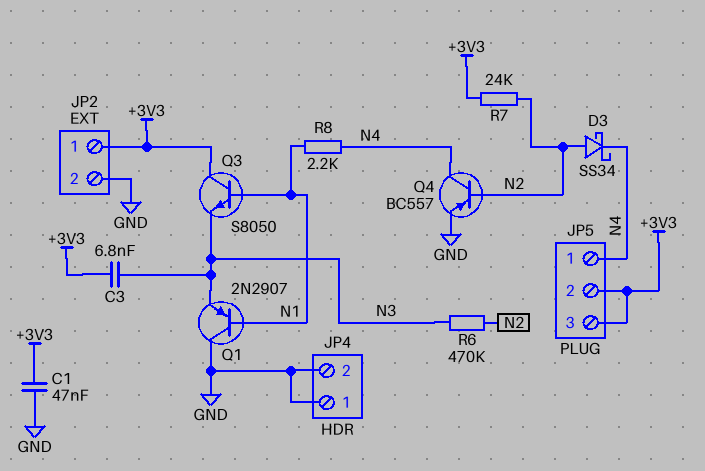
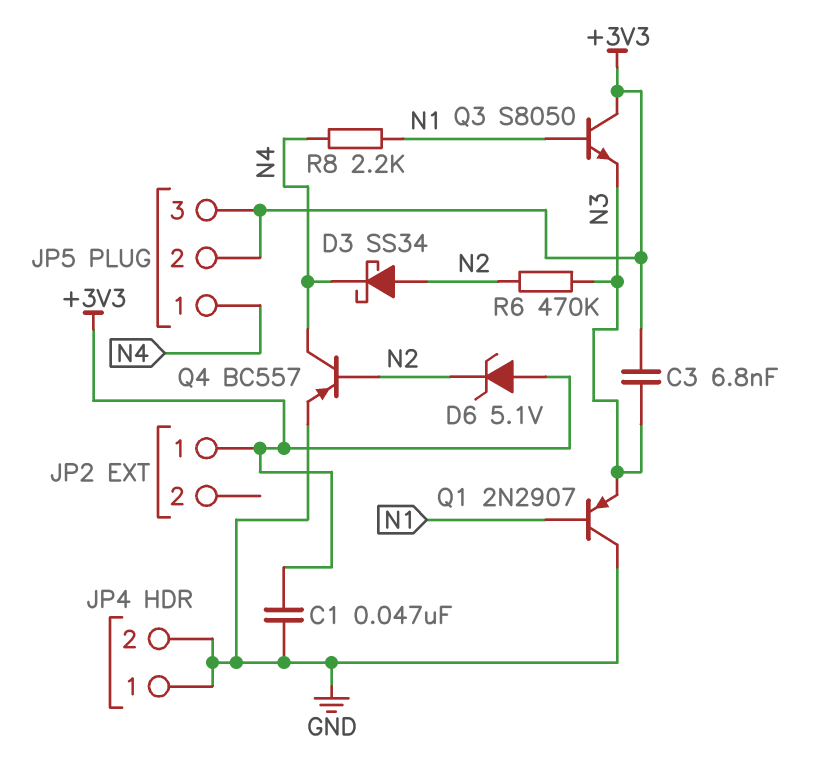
D6: none -> zener 5.1V (A +3V3, K N2)
JP2 pin 2: GND -> none
R7: 24k (+3V3, N2) -> none

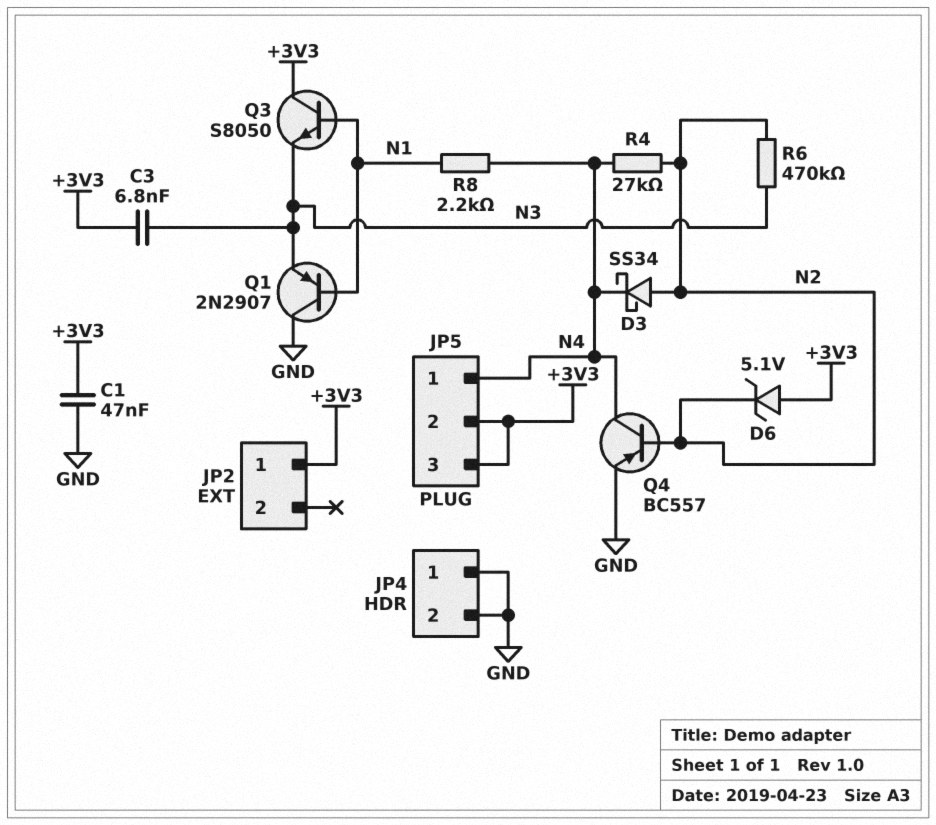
R4: none -> 27k (N2, N4)

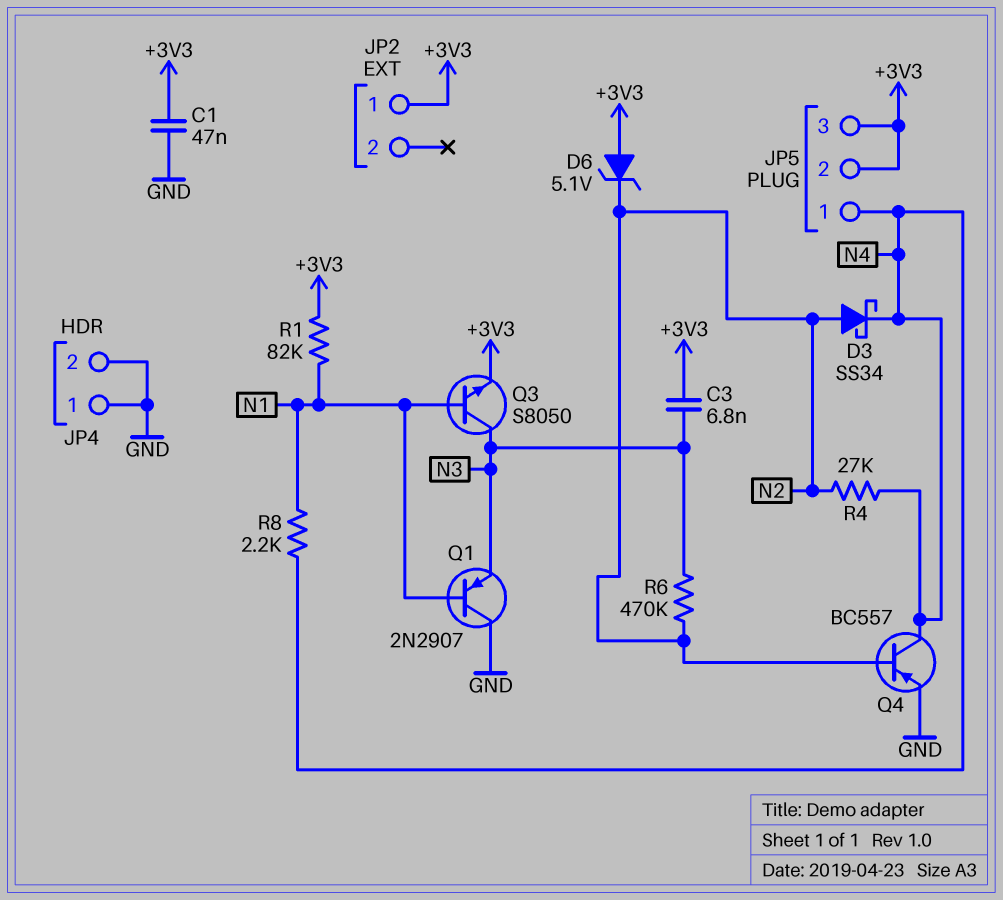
Q3: NPN S8050 (B N1, C +3V3, E N3) -> NPN S8050 (B N1, C N3, E +3V3)
R1: none -> 82k (+3V3, N1)

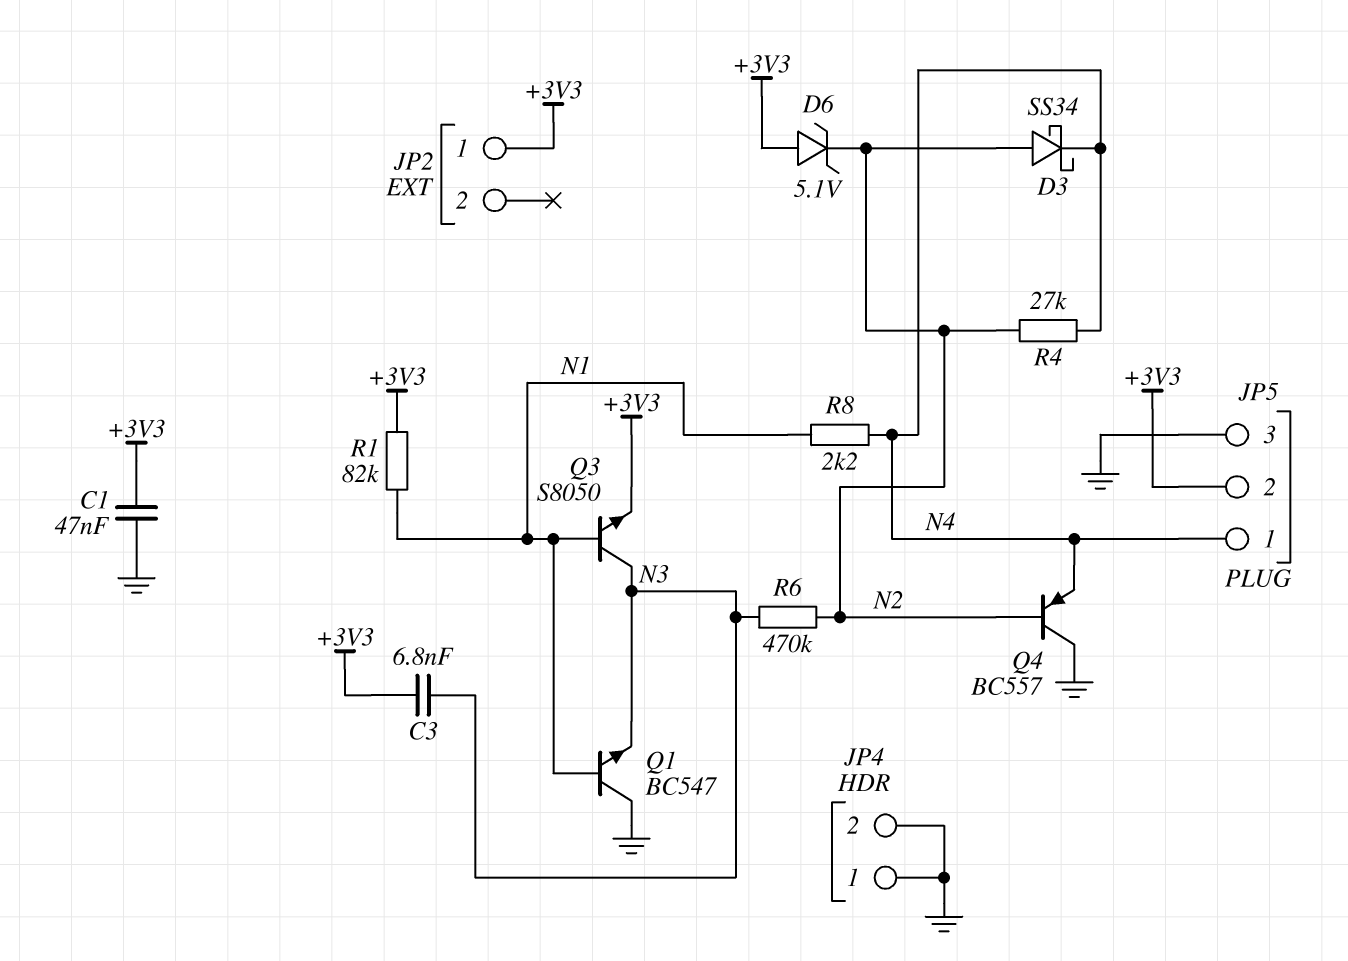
JP5 pin 3: +3V3 -> GND
Q1: PNP 2N2907 (B N1, C GND, E N3) -> NPN BC547 (B N1, C GND, E N3)
Q4: PNP BC557 (B N2, C N4, E GND) -> PNP BC557 (B N2, C GND, E N4)

